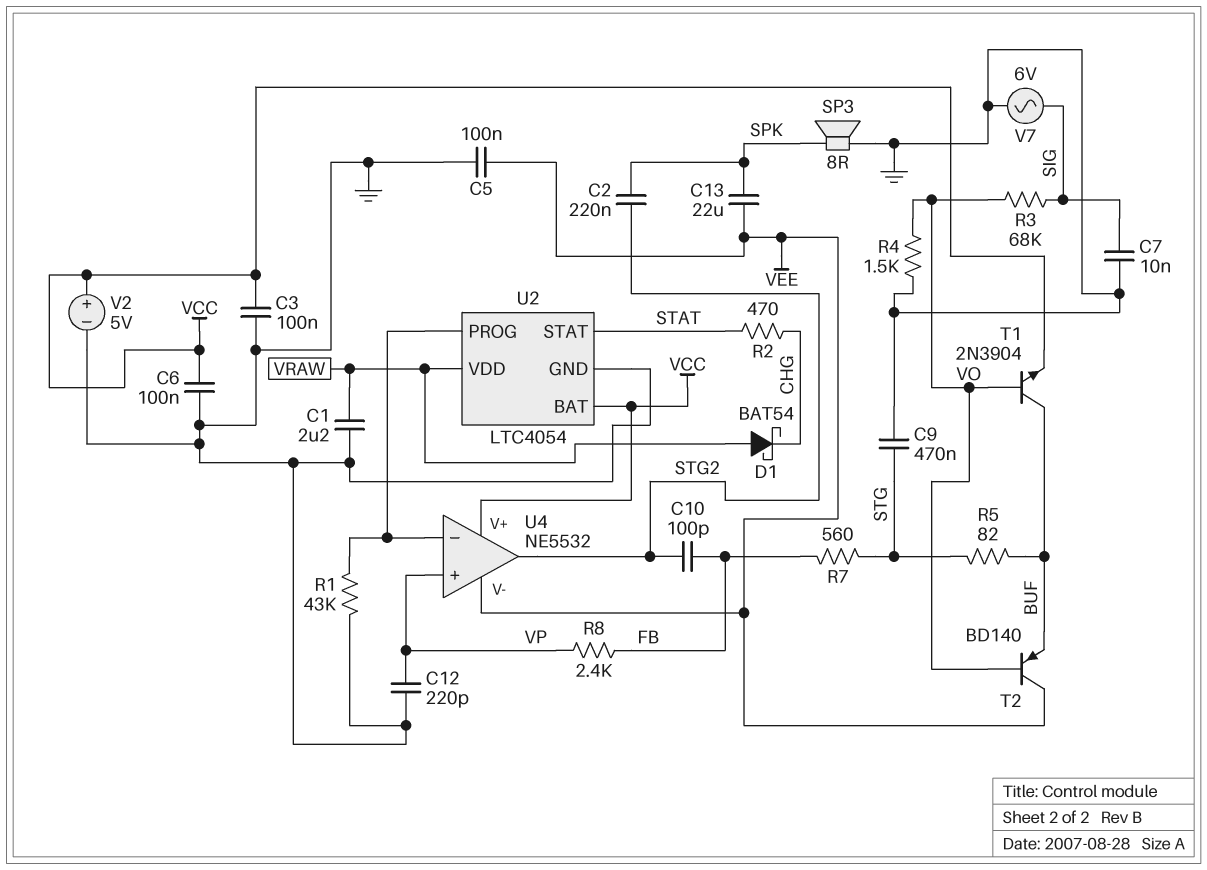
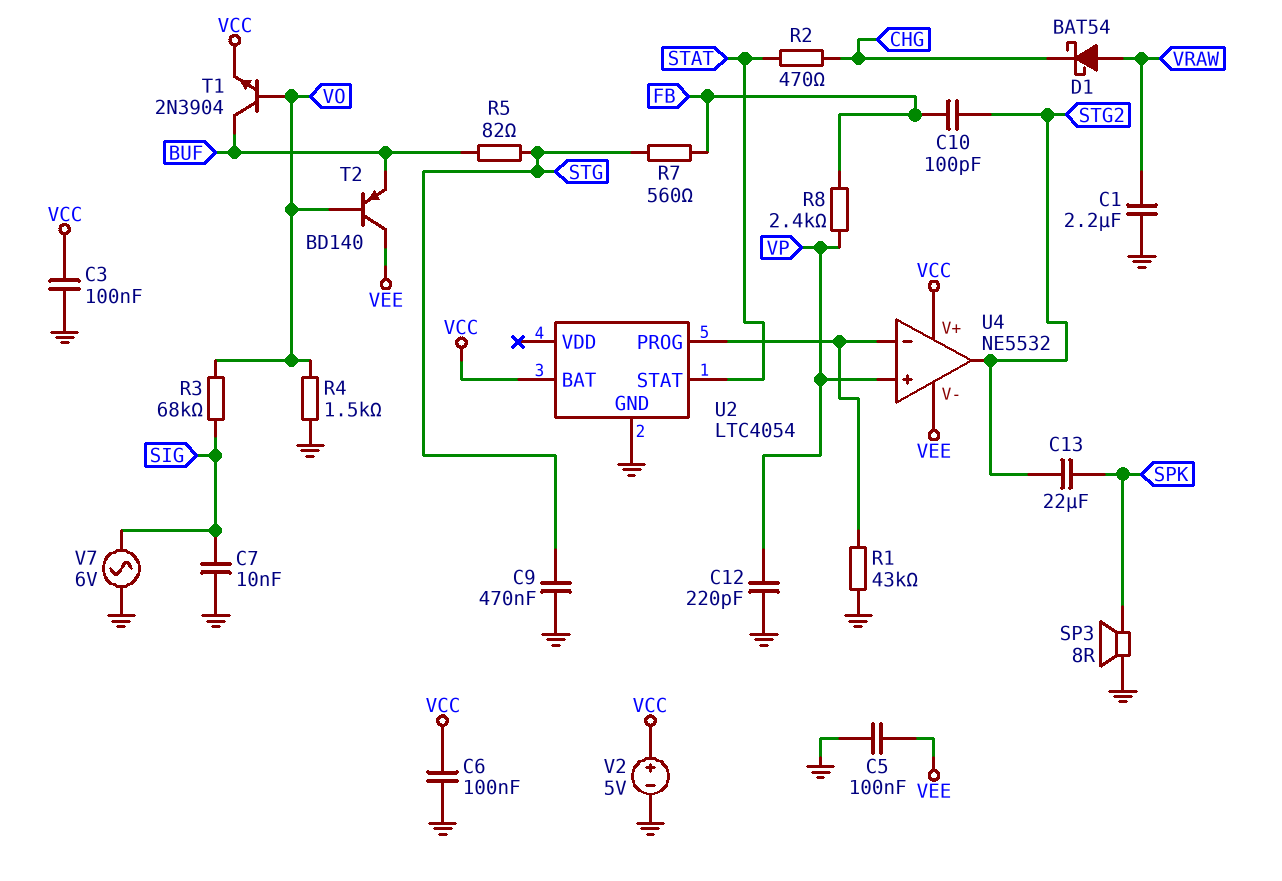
C2: 220nF (SPK, STG2) -> none
C13: 22uF (SPK, VEE) -> 22uF (SPK, STG2)
U2 pin VDD: VRAW -> none

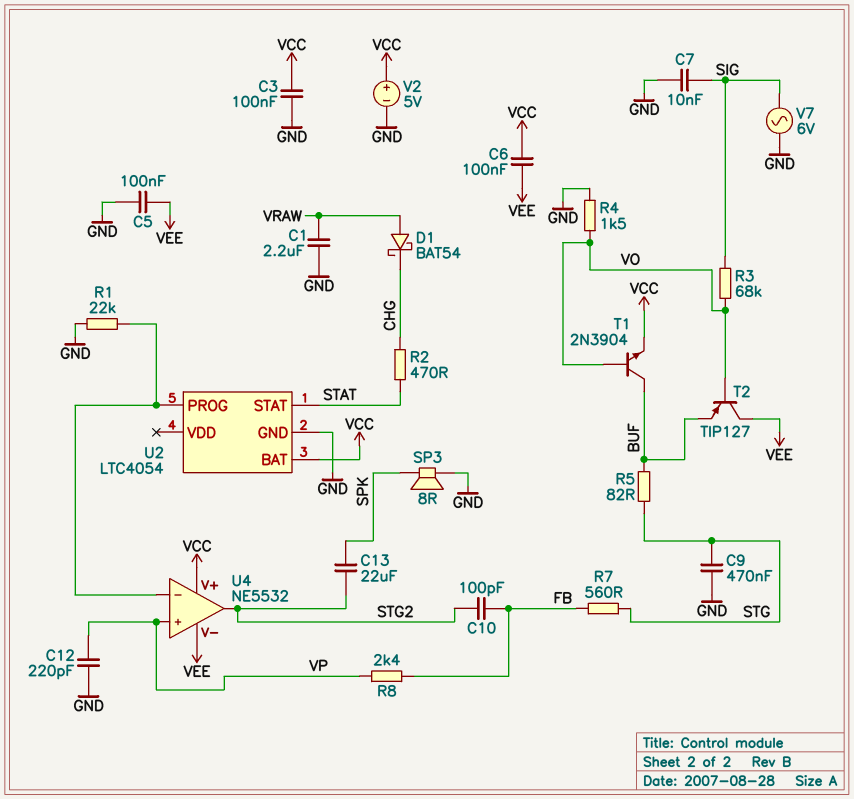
C6: 100nF (GND, VCC) -> 100nF (VCC, VEE)
R1: 43k (GND, U2/PROG) -> 22k (GND, U2/PROG)
T2: PNP BD140 (B VO, C VEE, E BUF) -> PNP TIP127 (B VO, C VEE, E BUF)

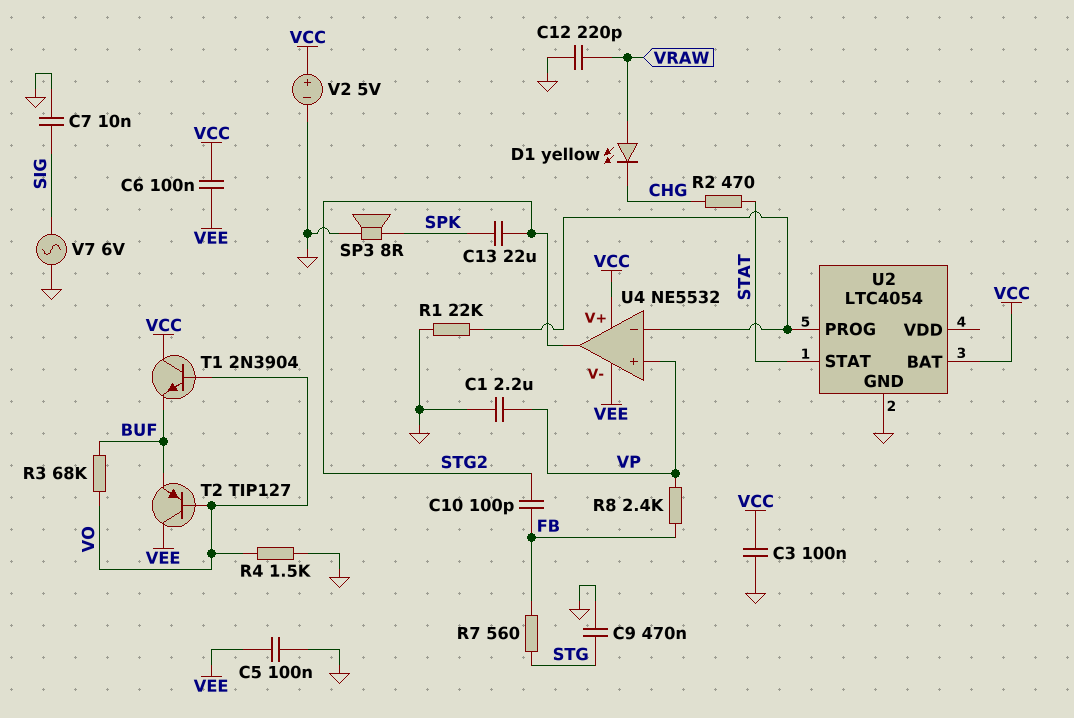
C1: 2.2uF (GND, VRAW) -> 2.2uF (GND, VP)
C12: 220pF (GND, VP) -> 220pF (GND, VRAW)
D1: schottky BAT54 (A VRAW, K CHG) -> LED yellow (A VRAW, K CHG)
R3: 68k (SIG, VO) -> 68k (BUF, VO)
R5: 82 (BUF, STG) -> none
T1: NPN 2N3904 (B VO, C BUF, E VCC) -> NPN 2N3904 (B VO, C VCC, E BUF)

